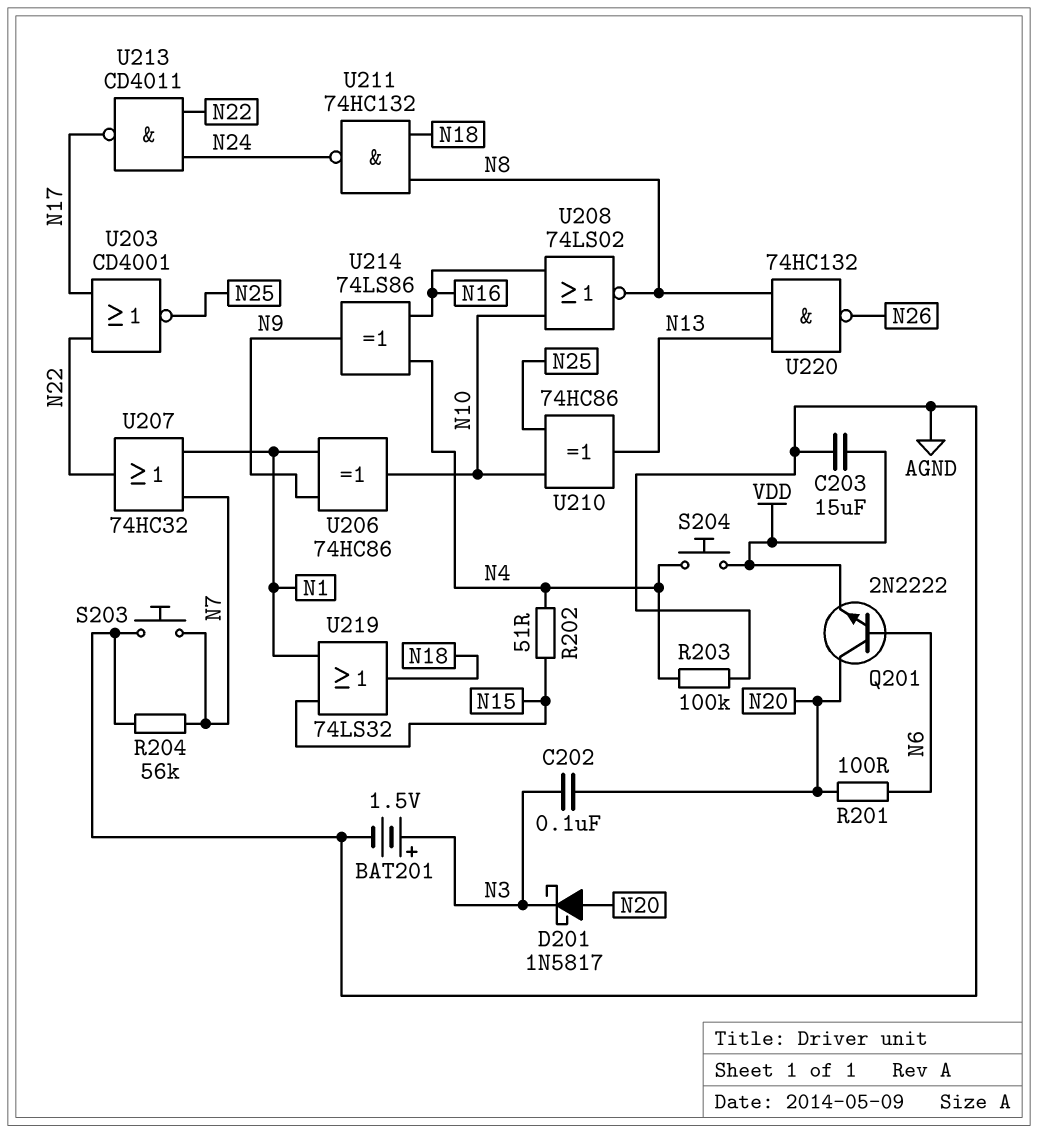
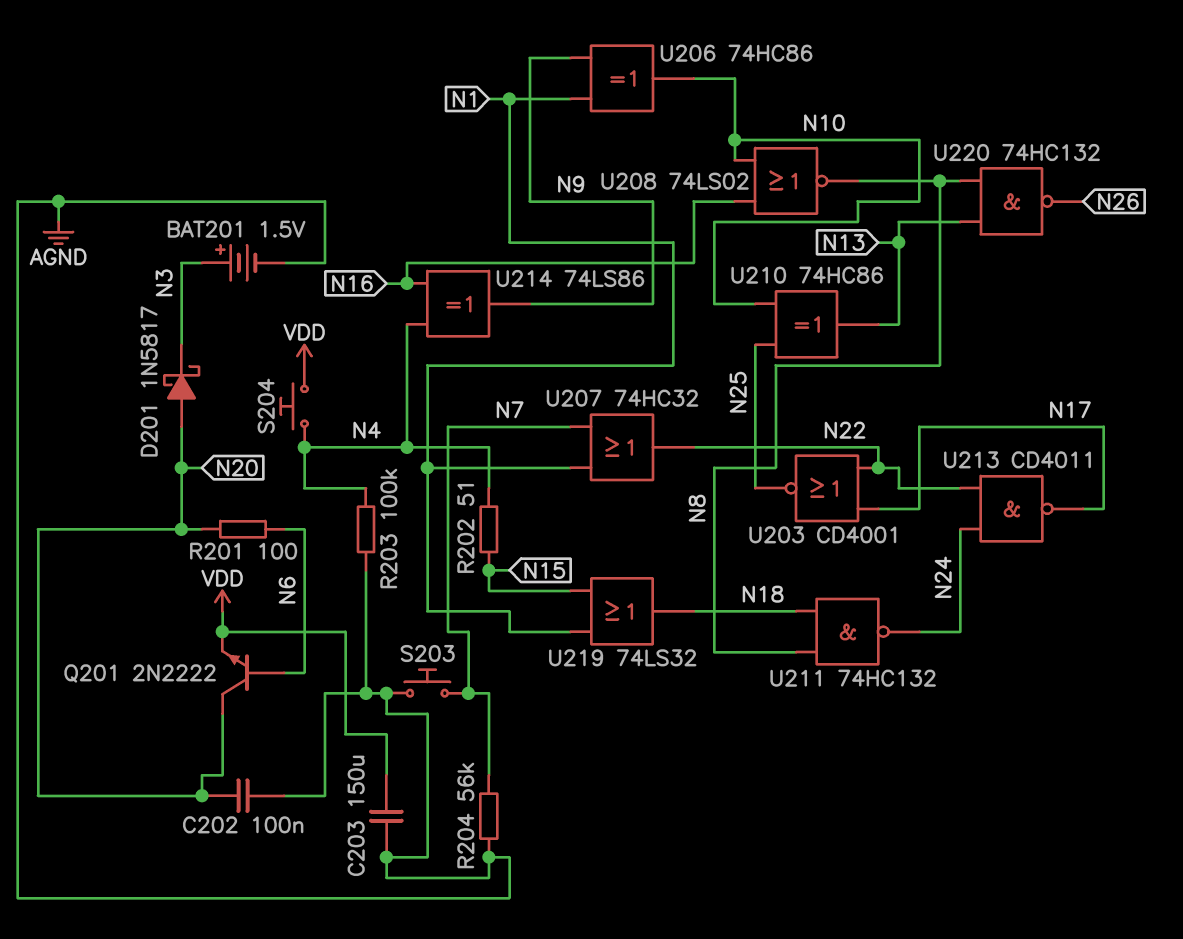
C202: 100nF (N3, N20) -> 100nF (AGND, N20)
C203: 15uF (AGND, VDD) -> 150uF (AGND, VDD)

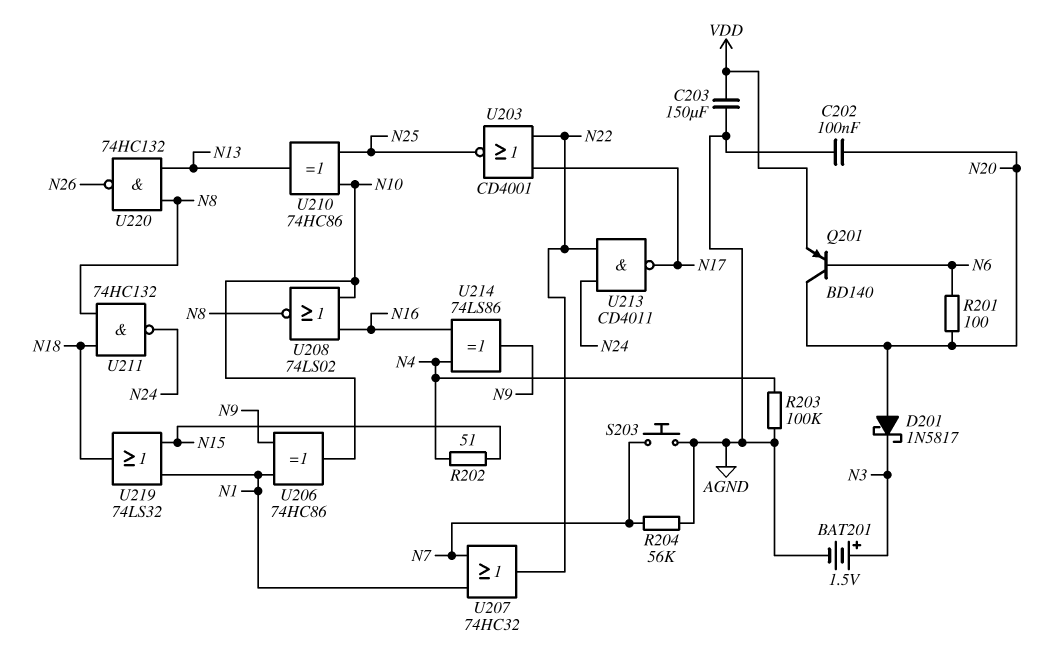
Q201: NPN 2N2222 (B N6, C N20, E VDD) -> PNP BD140 (B N6, C N20, E VDD)
S204: button (N4, VDD) -> none

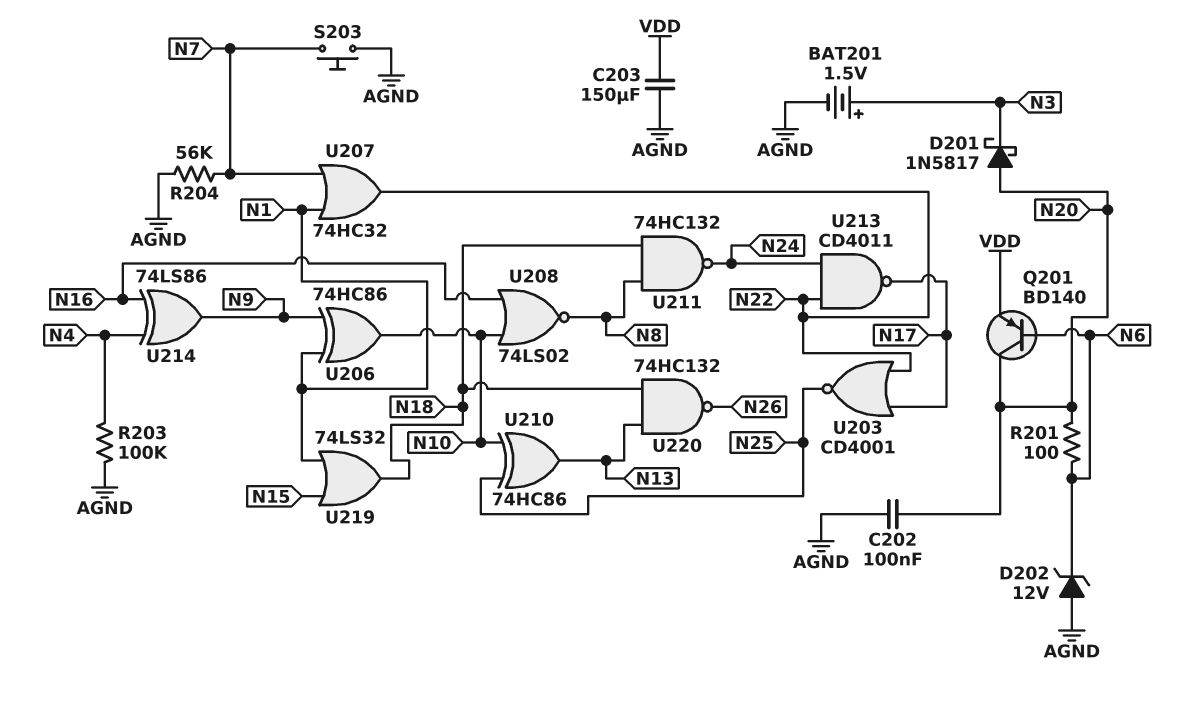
D202: none -> zener 12V (A AGND, K N6)
R202: 51 (N4, N15) -> none
U220: NAND 74HC132 (in N8, in N13, out N26) -> NAND 74HC132 (in N13, in N18, out N26)

